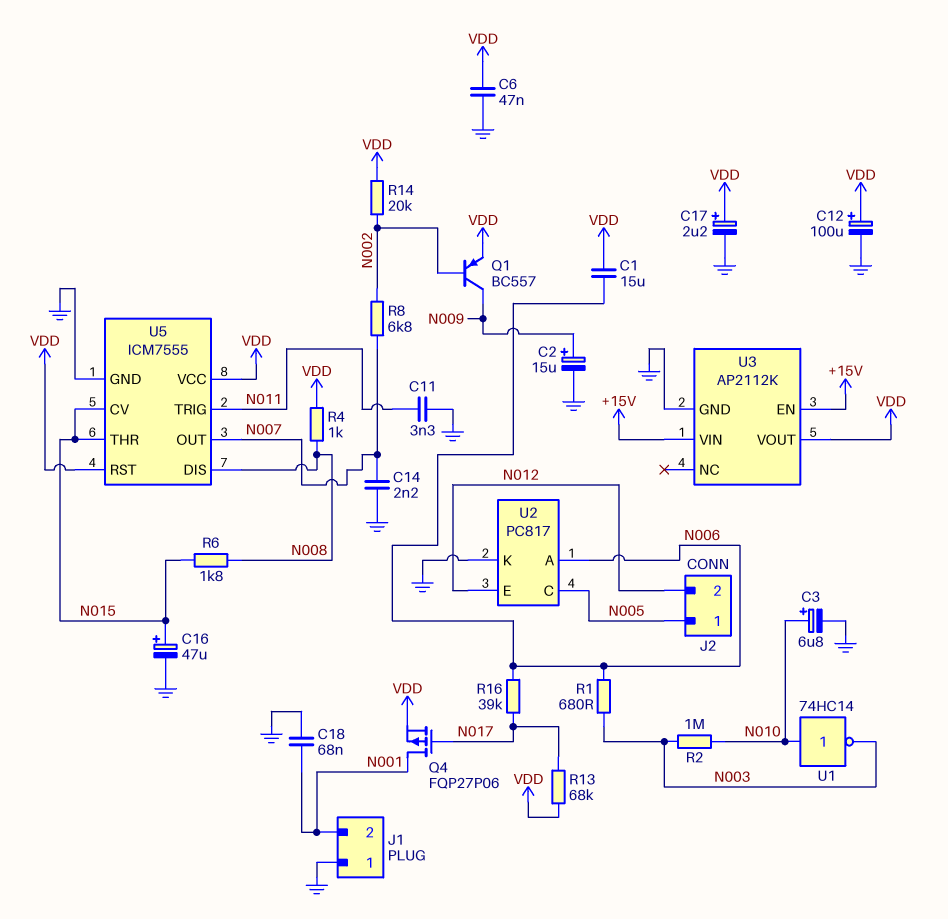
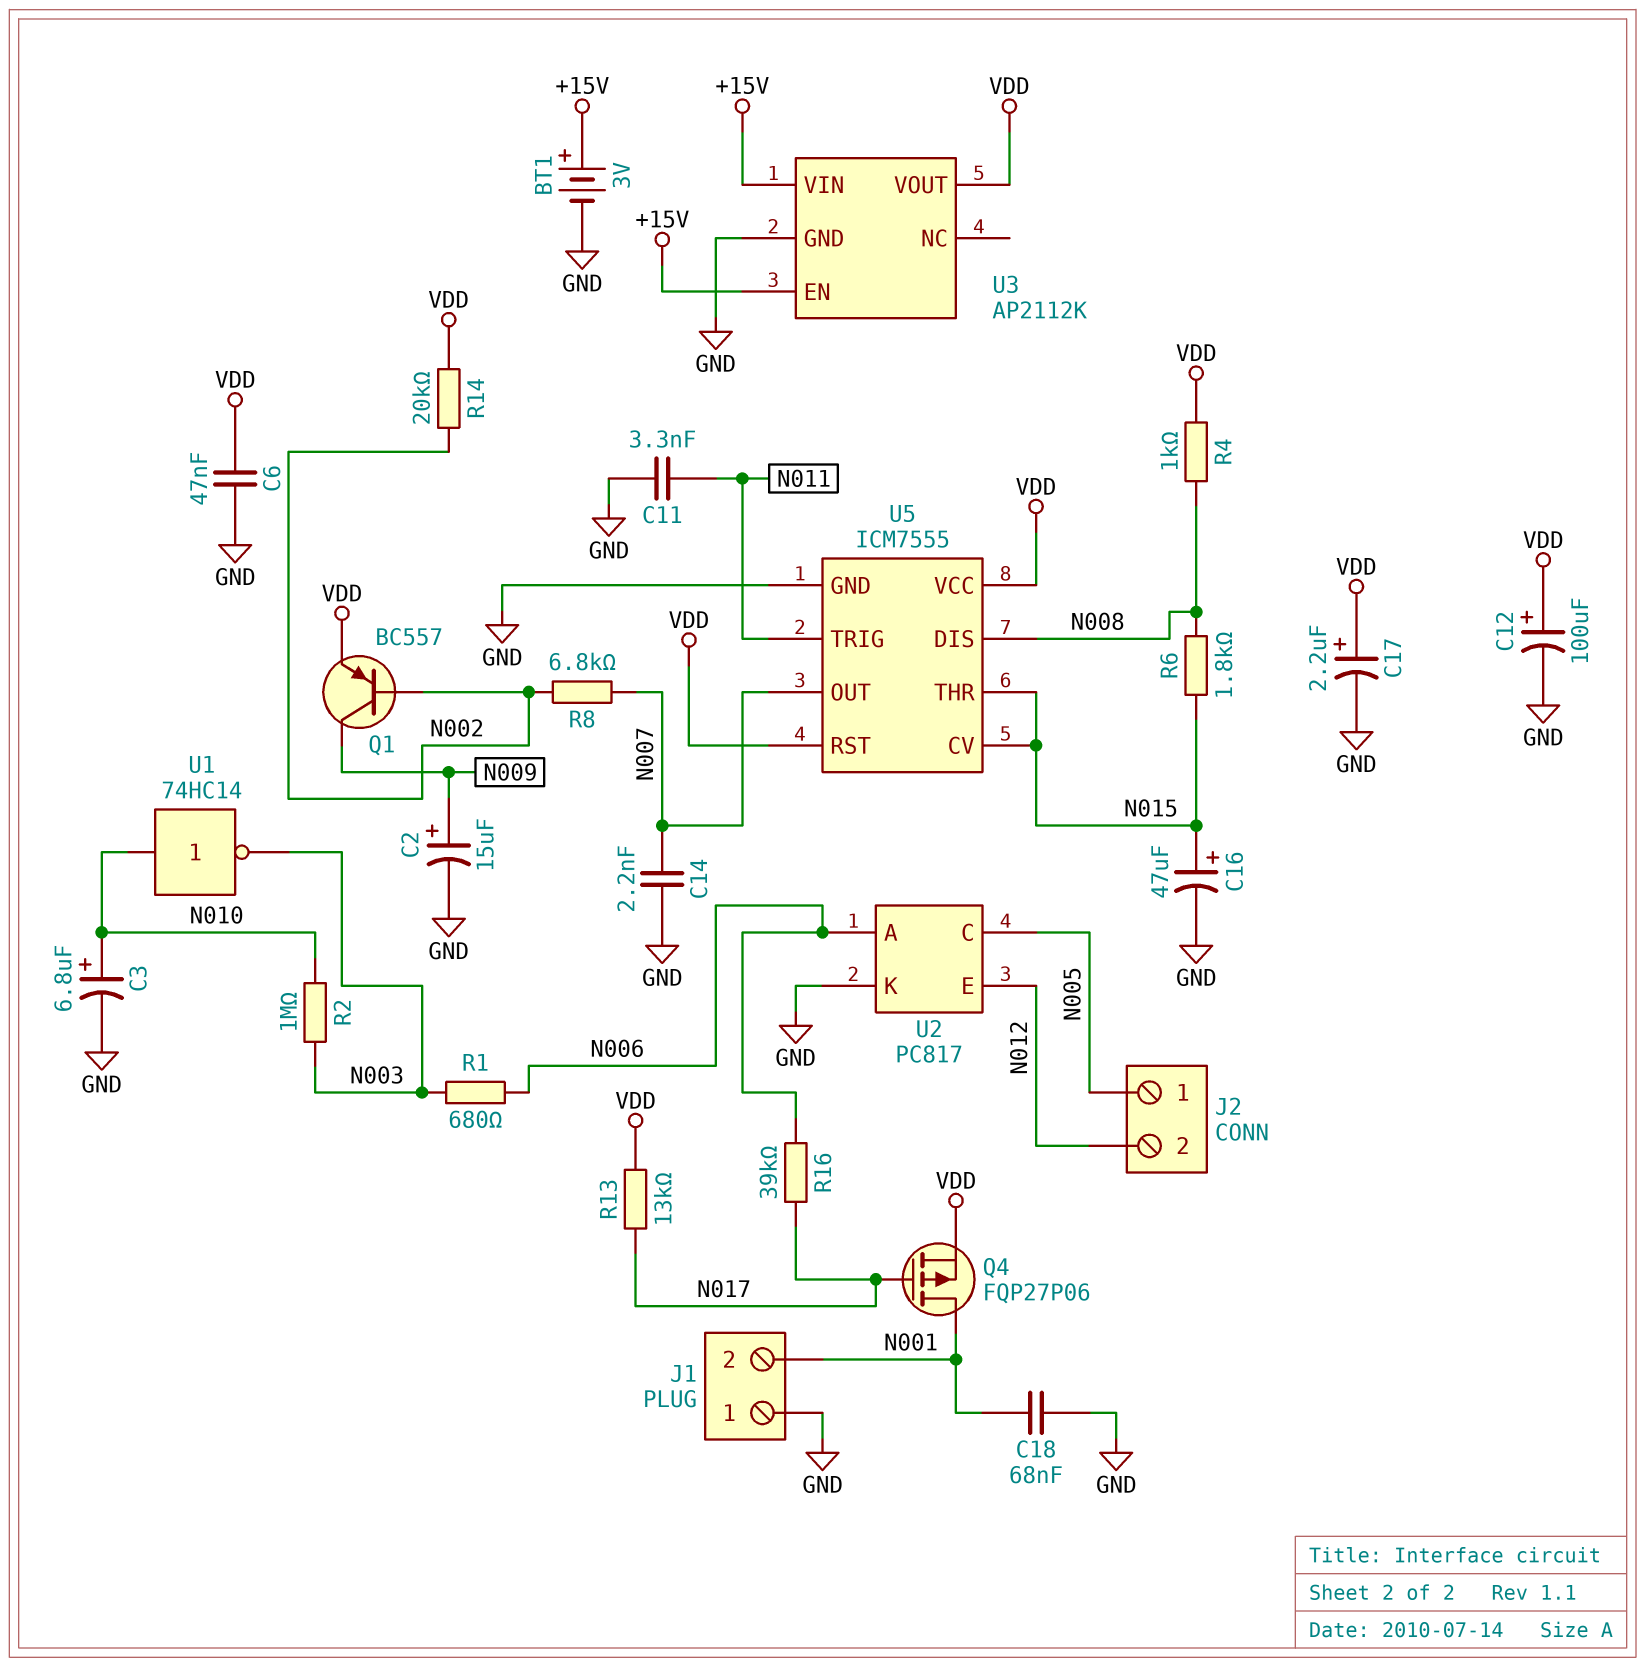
BT1: none -> 3V (plus +15V, minus GND)
C1: 15uF (N006, VDD) -> none
R13: 68k (N017, VDD) -> 13k (N017, VDD)

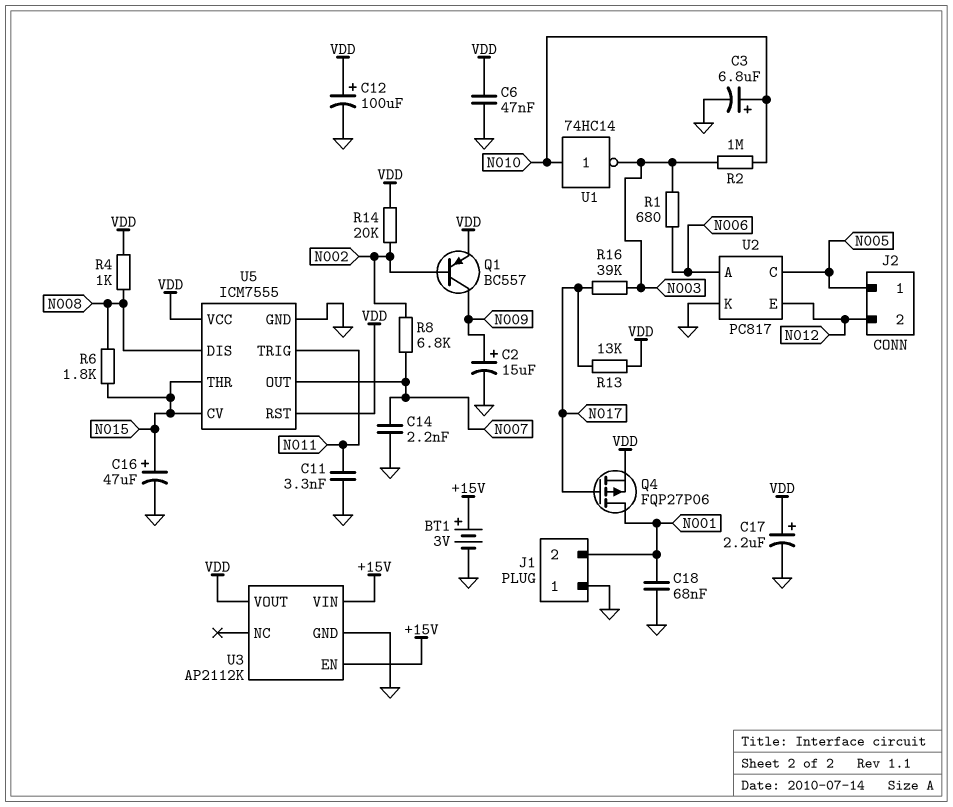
R16: 39k (N006, N017) -> 39k (N003, N017)

